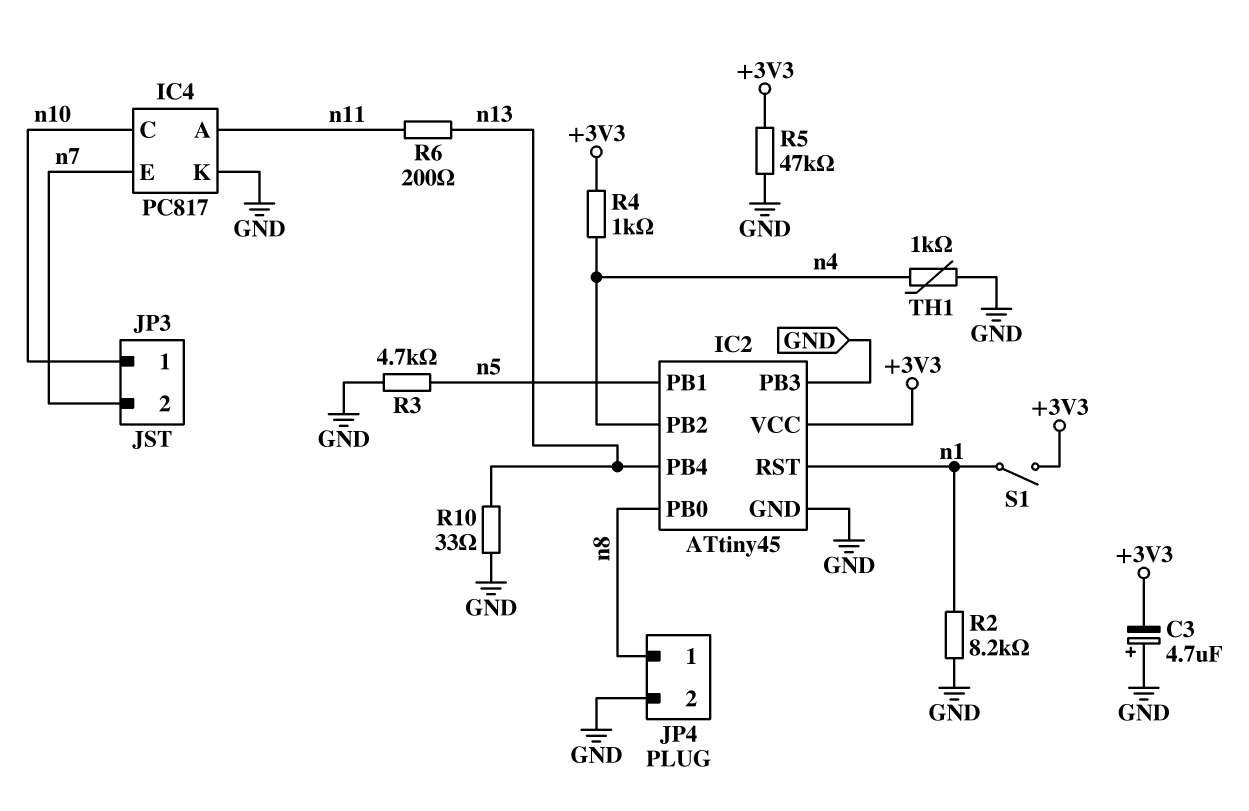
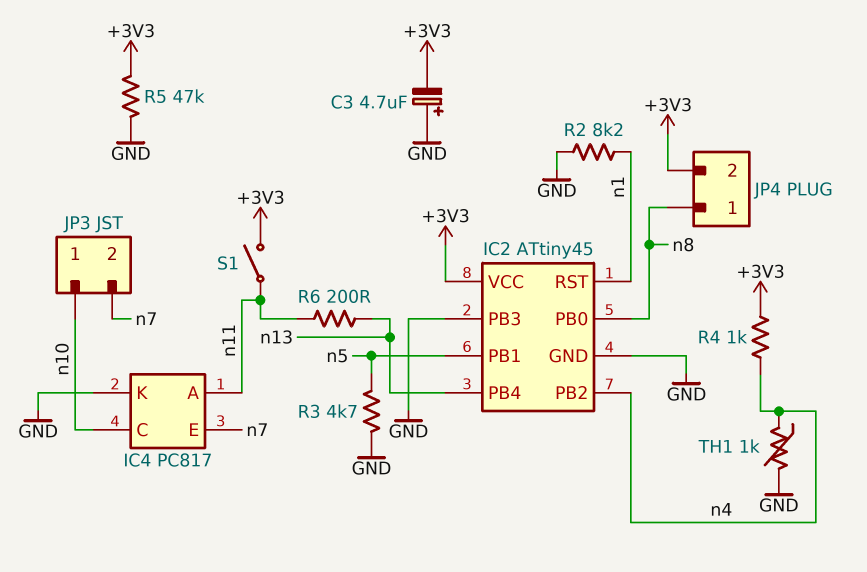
JP4 pin 2: GND -> +3V3
R10: 33 (GND, n13) -> none
S1: switch (+3V3, n1) -> switch (+3V3, n11)

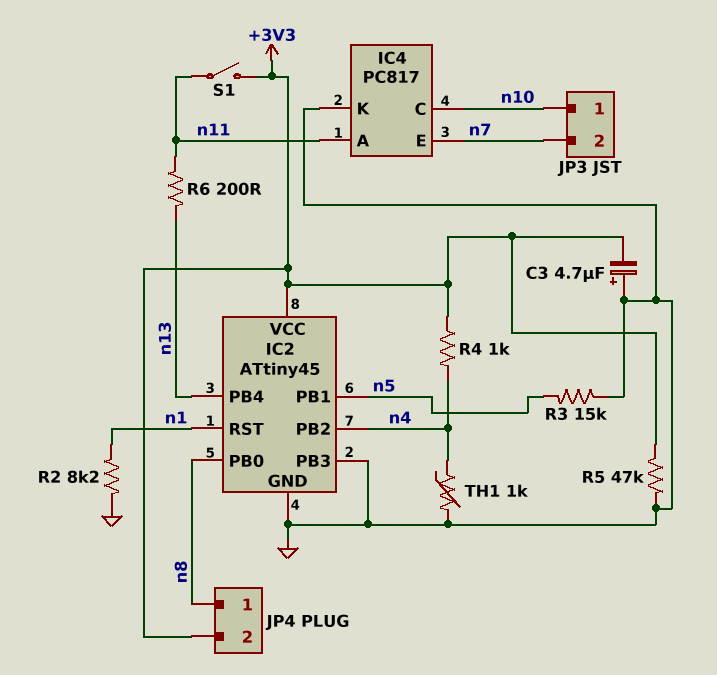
R3: 4.7k (GND, n5) -> 15k (GND, n5)

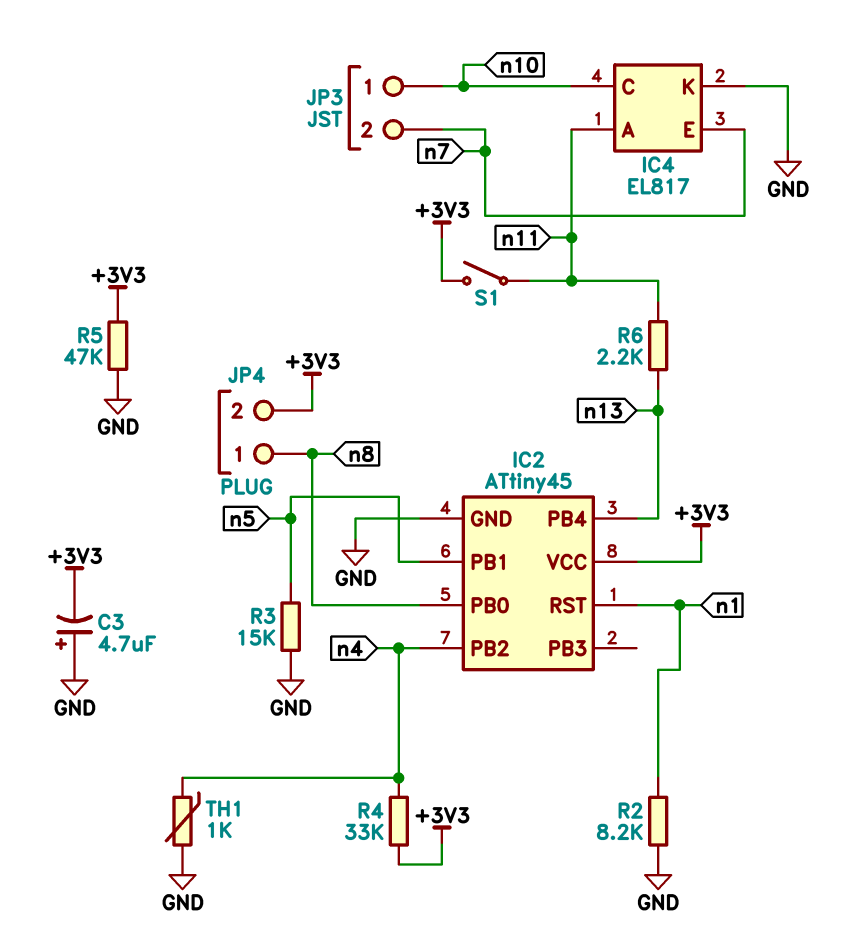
IC2 pin PB3: GND -> none
IC4: PC817 -> EL817
R4: 1k (+3V3, n4) -> 33k (+3V3, n4)
R6: 200 (n11, n13) -> 2.2k (n11, n13)

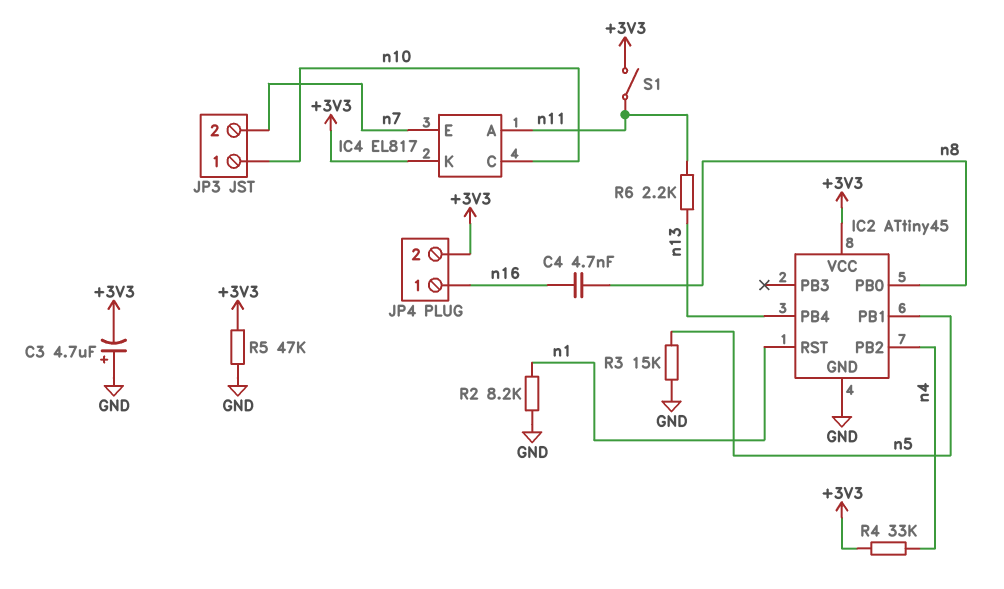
C4: none -> 4.7nF (n8, n16)
IC4 pin K: GND -> +3V3
JP4 pin 1: n8 -> n16
TH1: 1k (GND, n4) -> none

